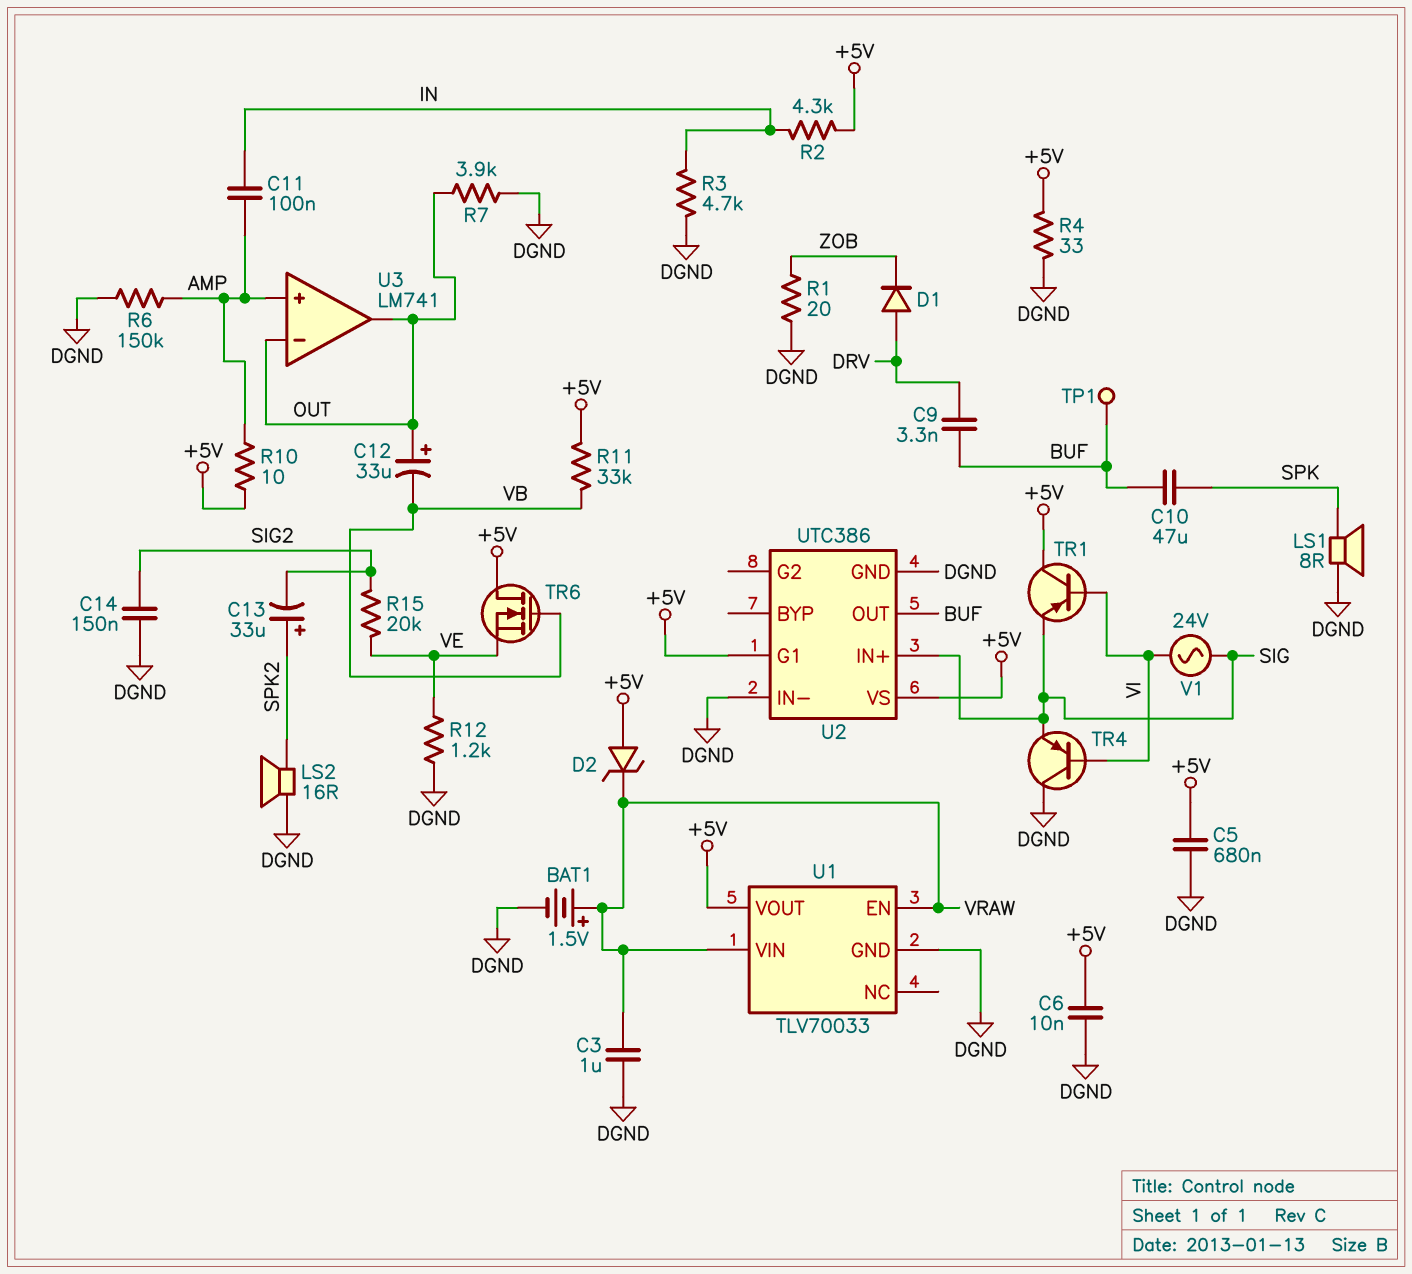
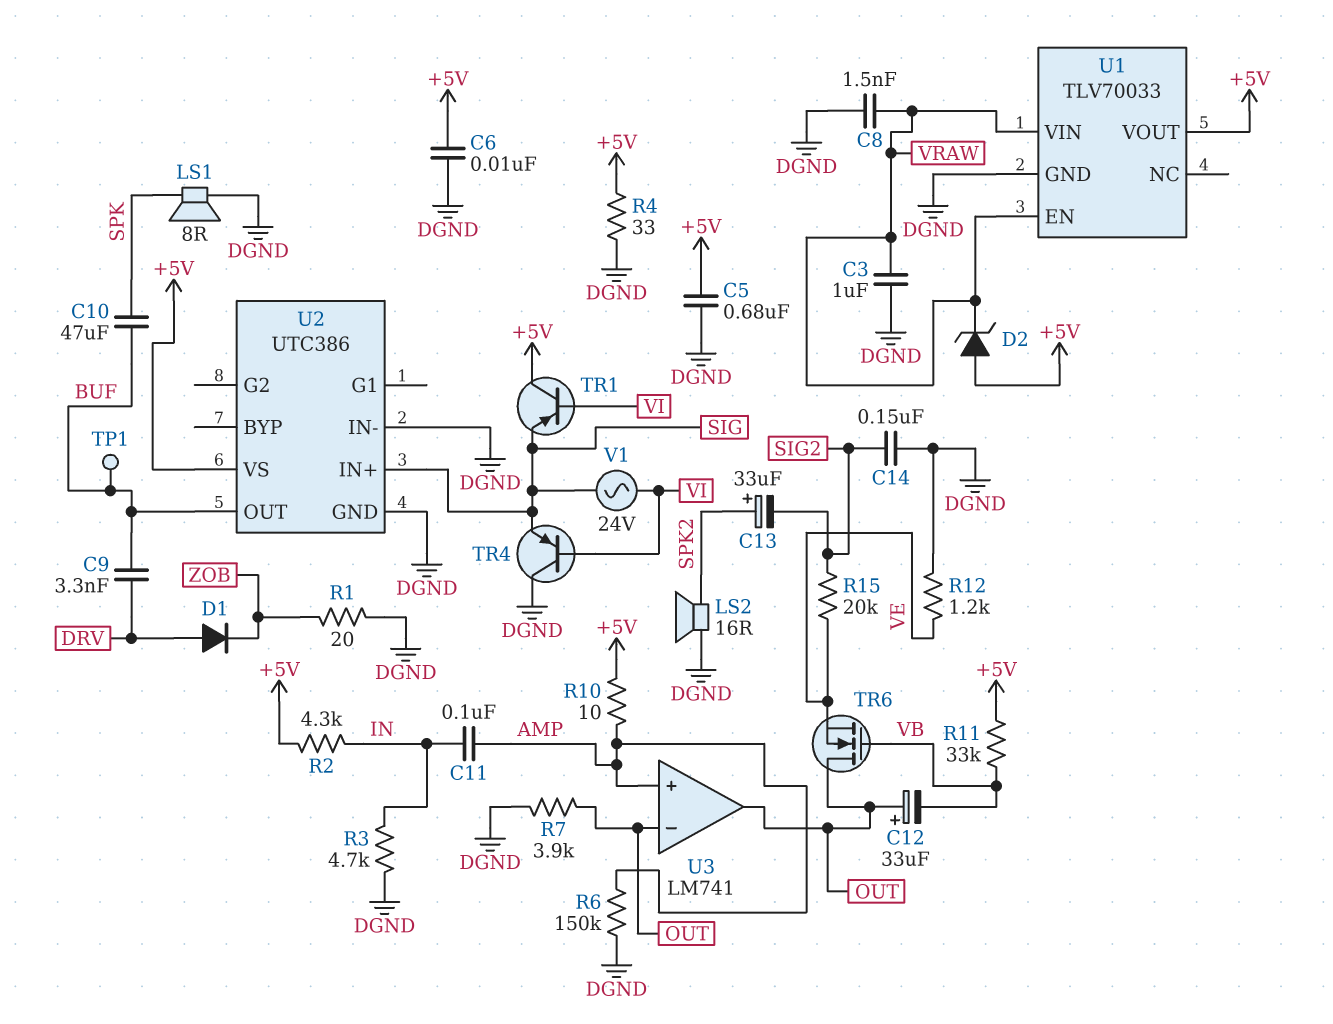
BAT1: 1.5V (plus VRAW, minus DGND) -> none
C8: none -> 1.5nF (DGND, VRAW)
TR6: NMOS (G VB, D +5V, S VE) -> NMOS (G VB, D OUT, S VE)
U2 pin G1: +5V -> none

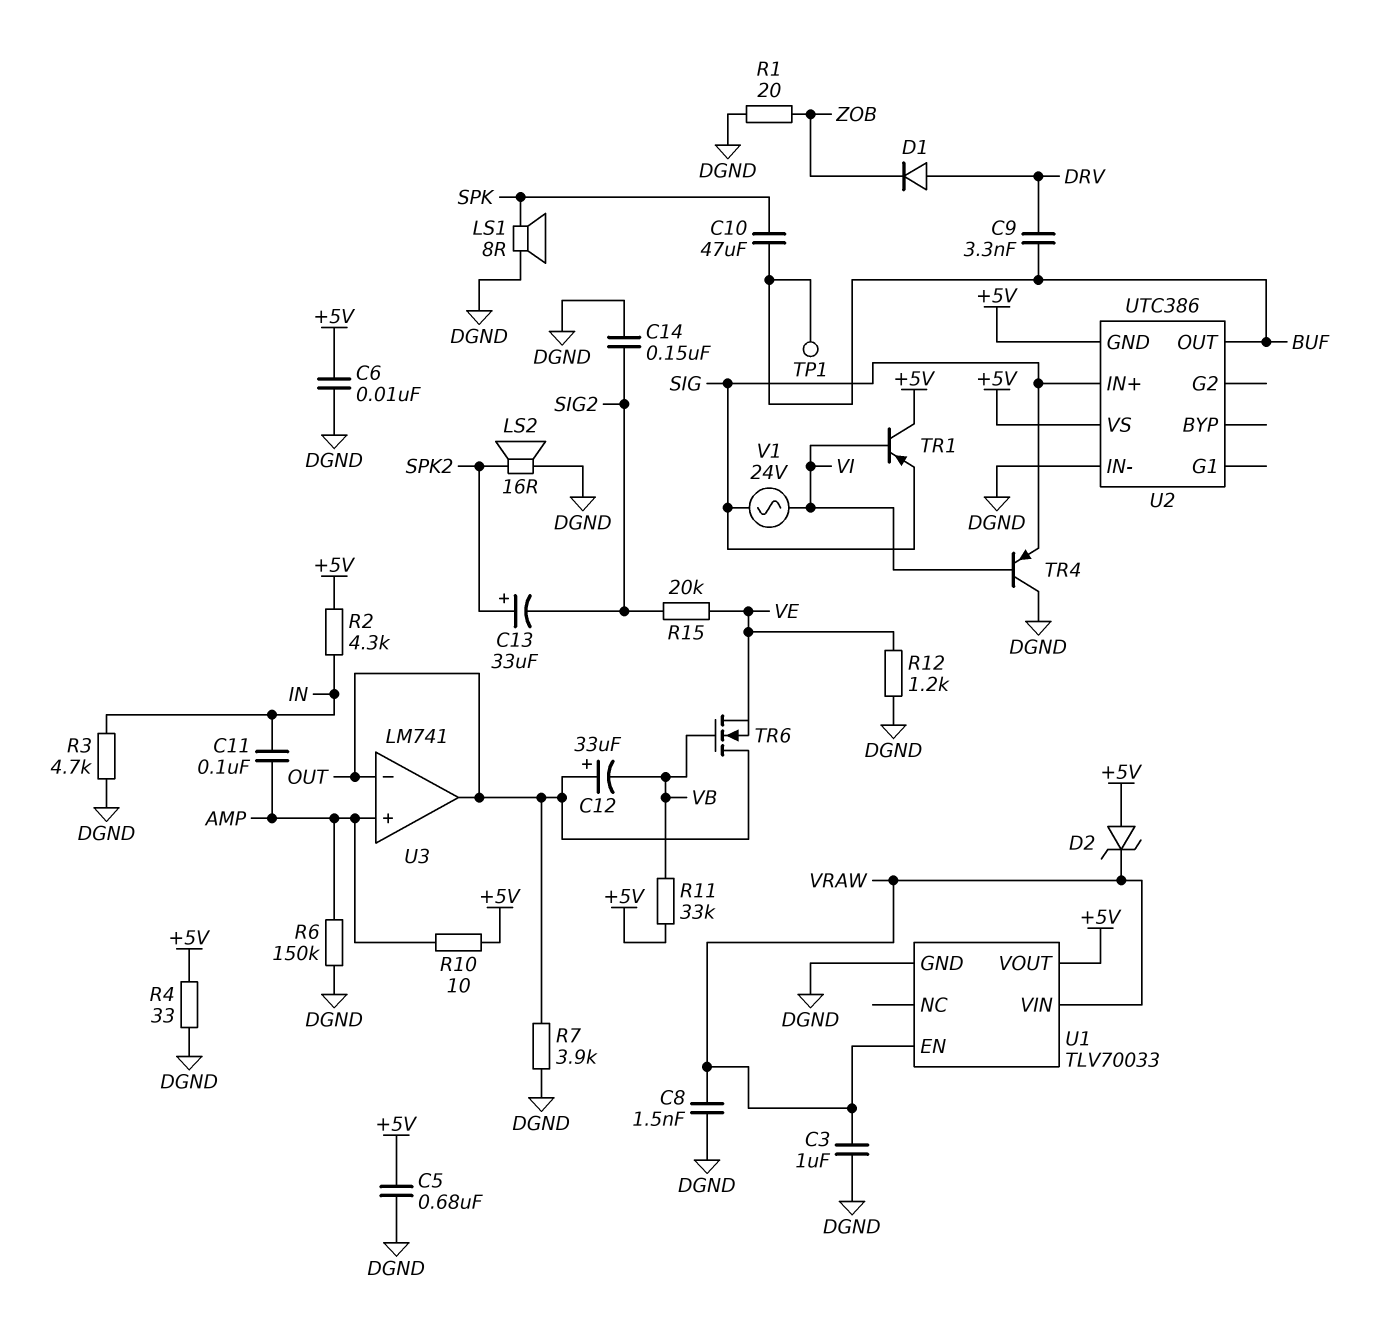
U2 pin GND: DGND -> +5V

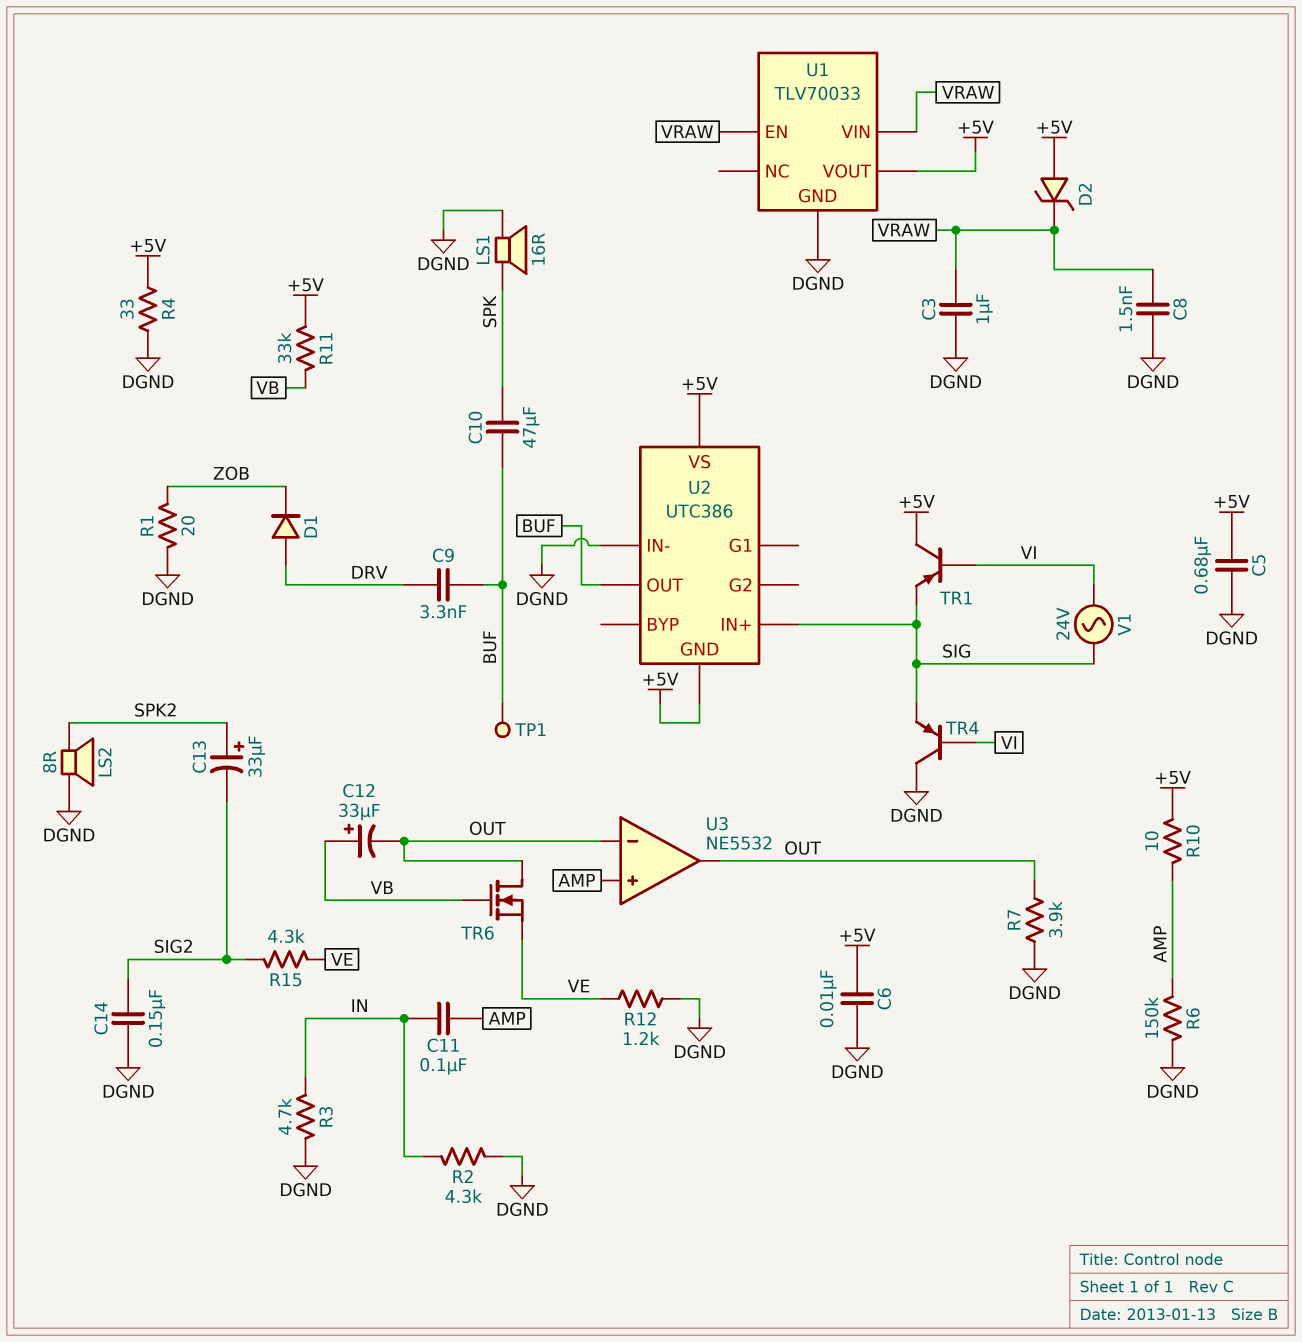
C12: 33uF (plus OUT, minus VB) -> 33uF (plus VB, minus OUT)
LS1: speaker 8R (DGND, SPK) -> speaker 16R (DGND, SPK)
LS2: speaker 16R (DGND, SPK2) -> speaker 8R (DGND, SPK2)
R2: 4.3k (+5V, IN) -> 4.3k (DGND, IN)
R15: 20k (SIG2, VE) -> 4.3k (SIG2, VE)
U3: LM741 -> NE5532

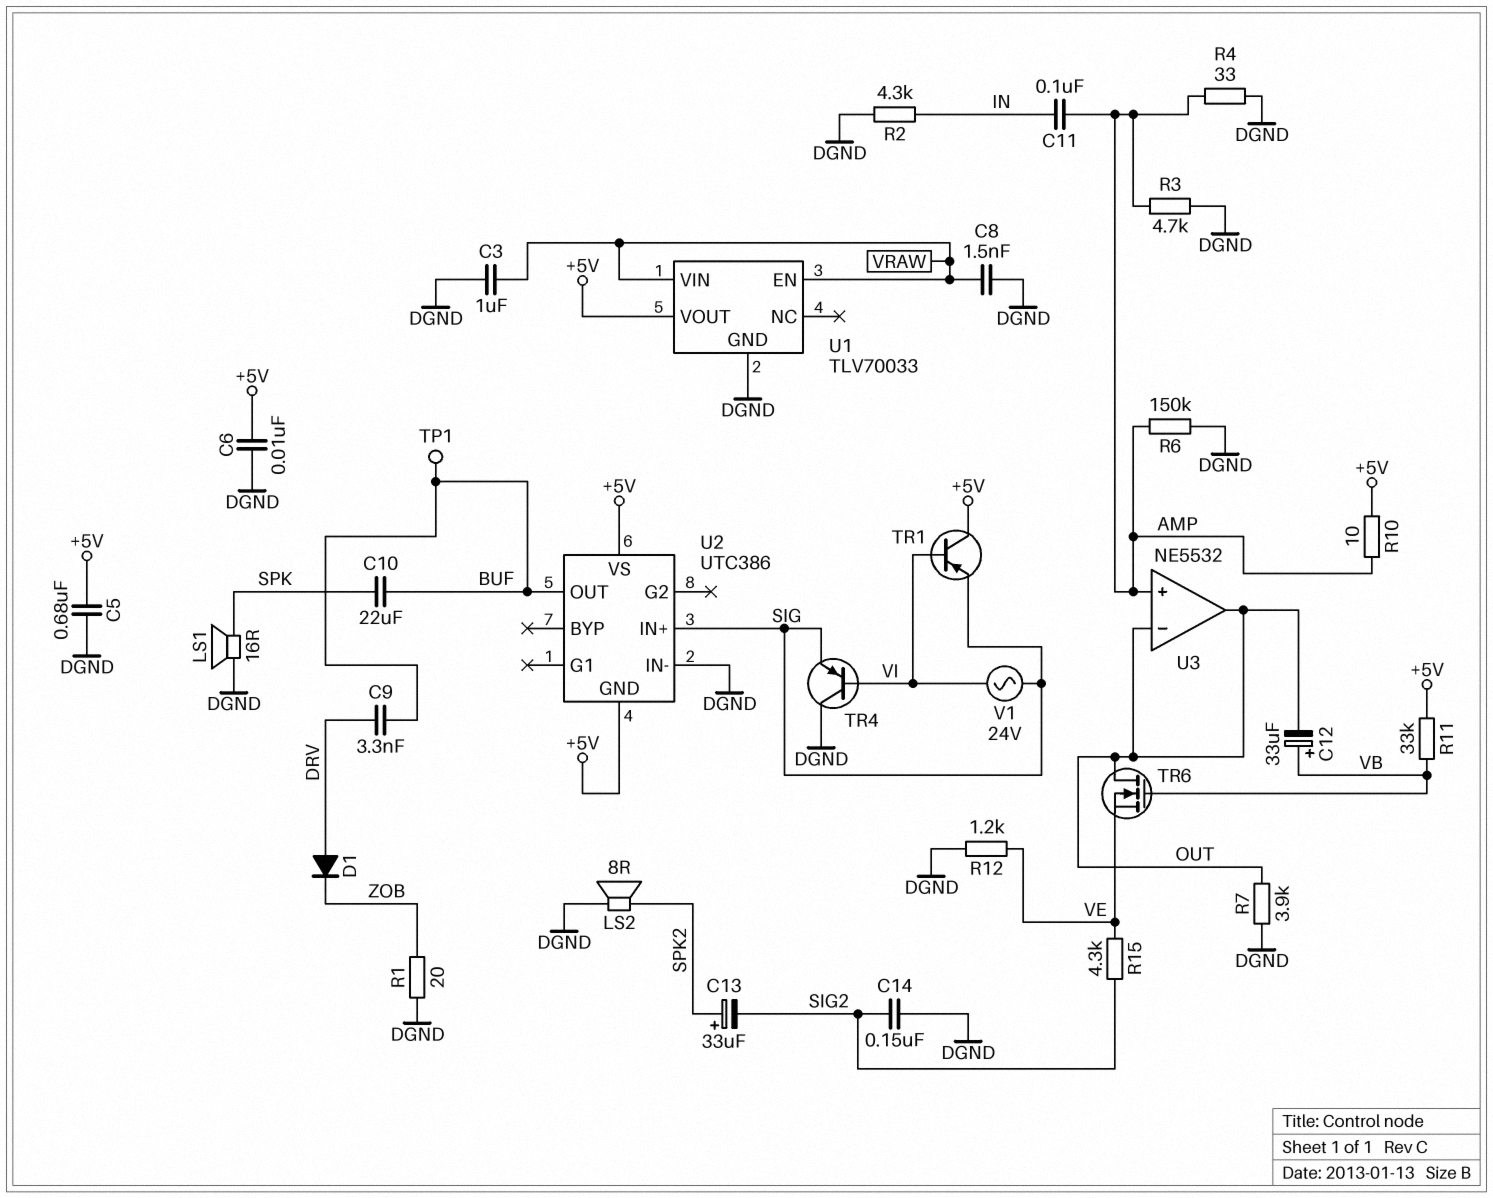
C10: 47uF (BUF, SPK) -> 22uF (BUF, SPK)
D2: zener (A +5V, K VRAW) -> none
R3: 4.7k (DGND, IN) -> 4.7k (AMP, DGND)
R4: 33 (+5V, DGND) -> 33 (AMP, DGND)

